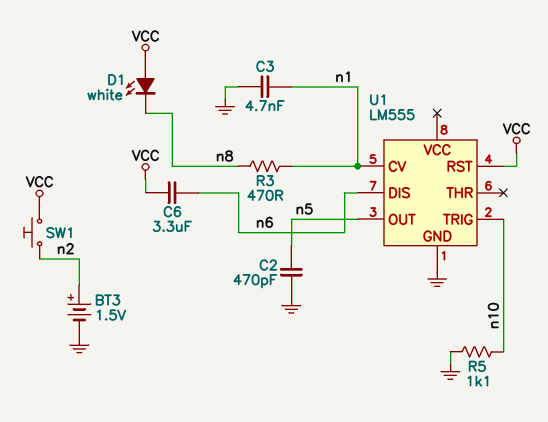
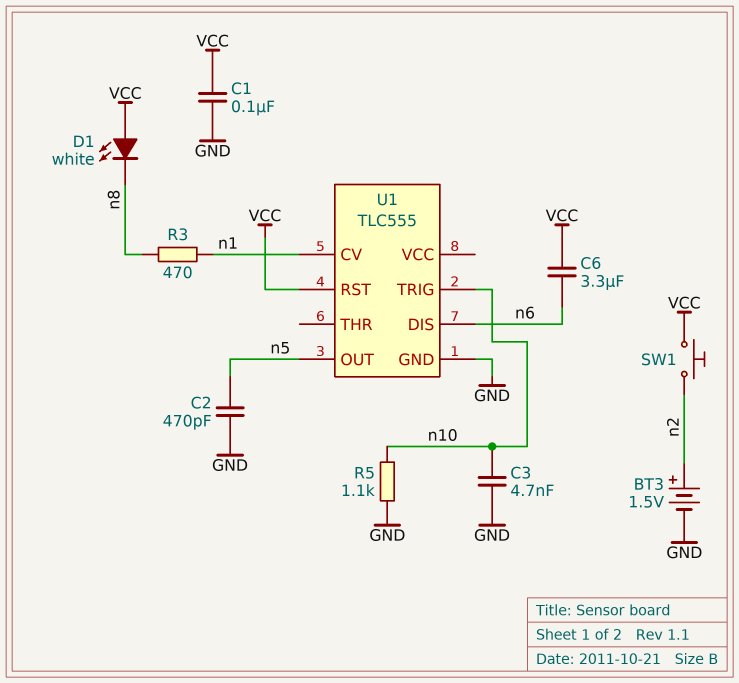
C1: none -> 100nF (GND, VCC)
C3: 4.7nF (GND, n1) -> 4.7nF (GND, n10)
U1: LM555 -> TLC555

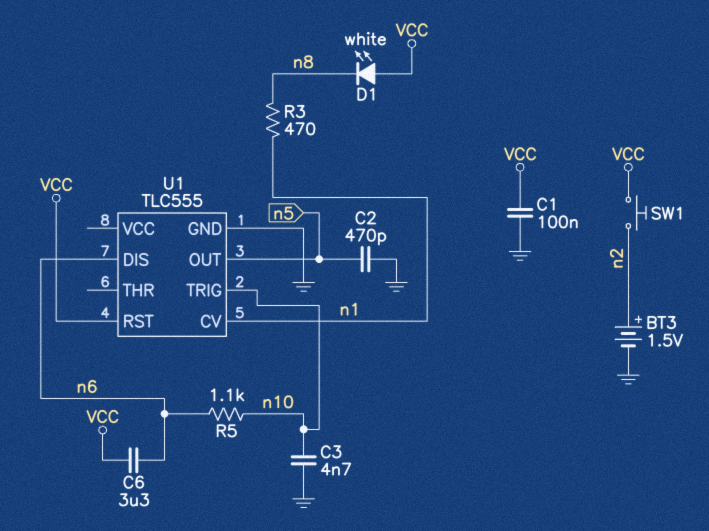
R5: 1.1k (GND, n10) -> 1.1k (n6, n10)

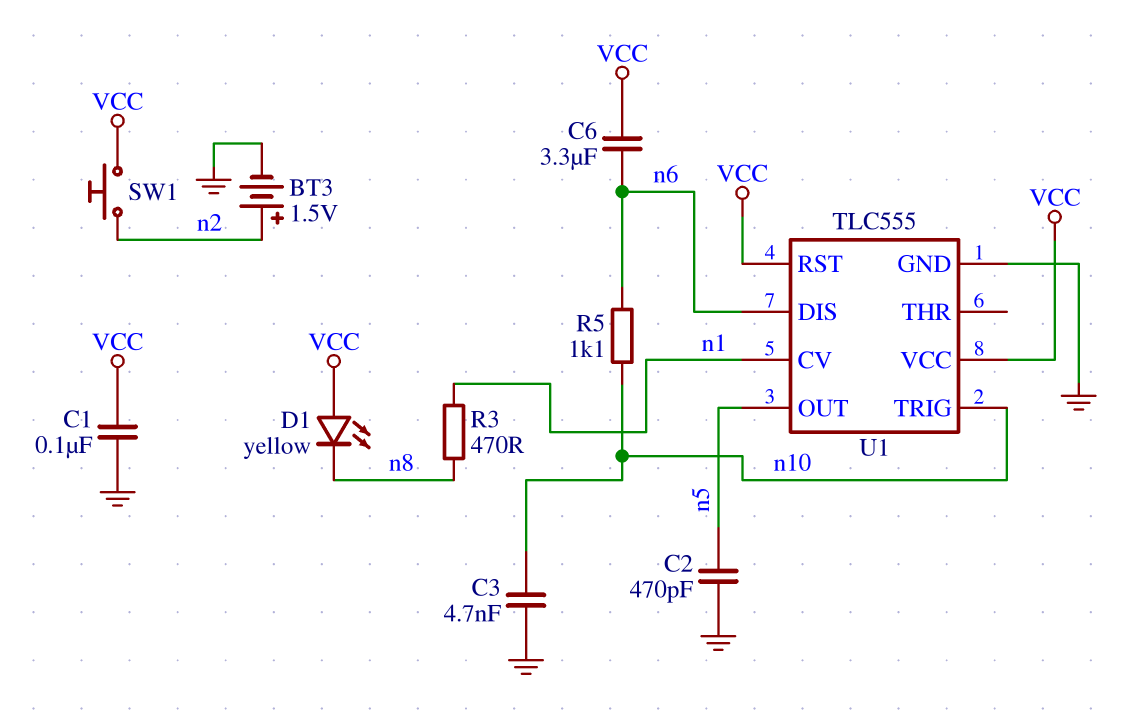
D1: LED white (A VCC, K n8) -> LED yellow (A VCC, K n8)
U1 pin VCC: none -> VCC

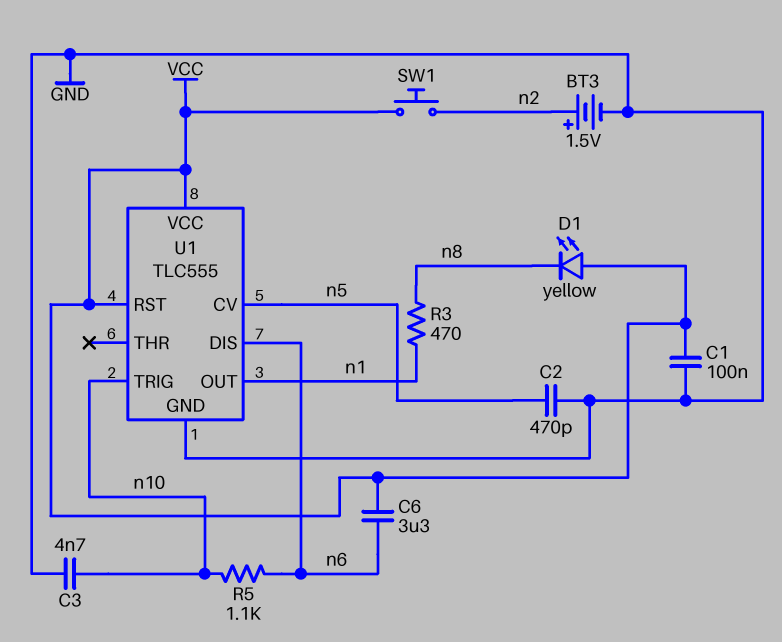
U1 pin CV: n1 -> n5
U1 pin OUT: n5 -> n1

